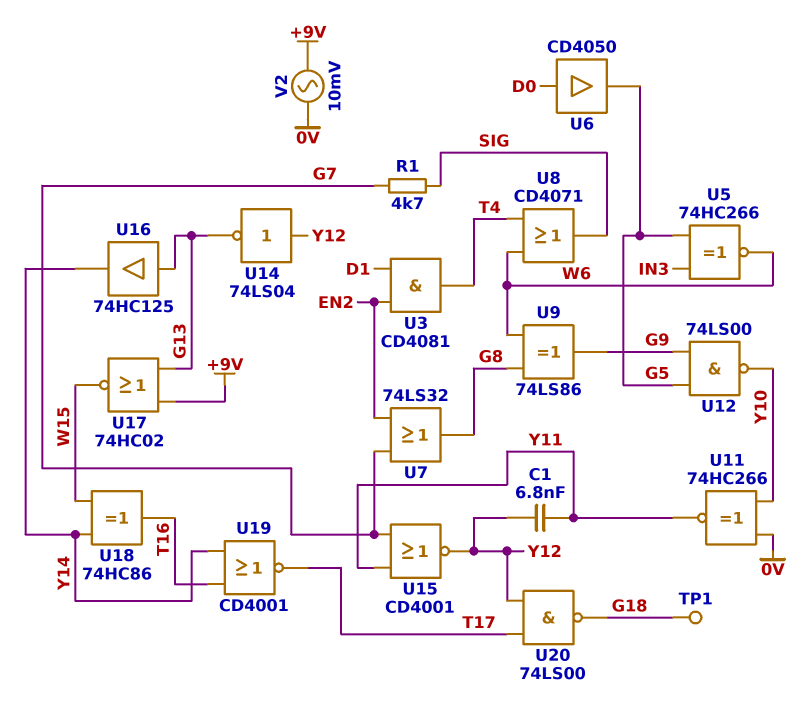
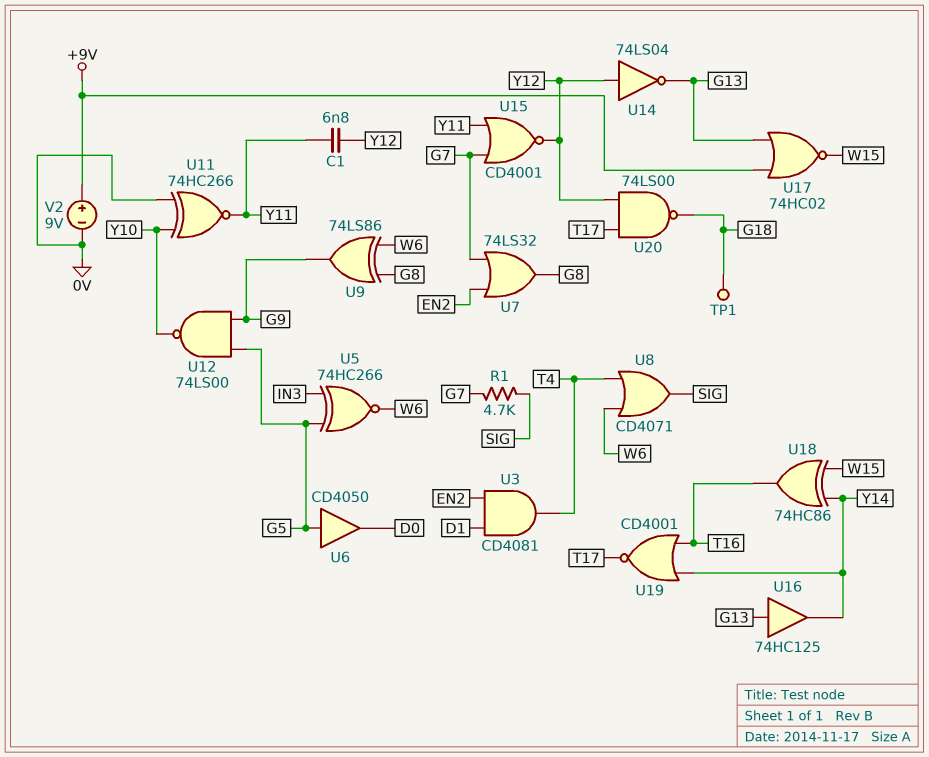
U6: buffer CD4050 (in D0, out G5) -> buffer CD4050 (in G5, out D0)
V2: AC 10mV (+9V, 0V) -> 9V (plus +9V, minus 0V)

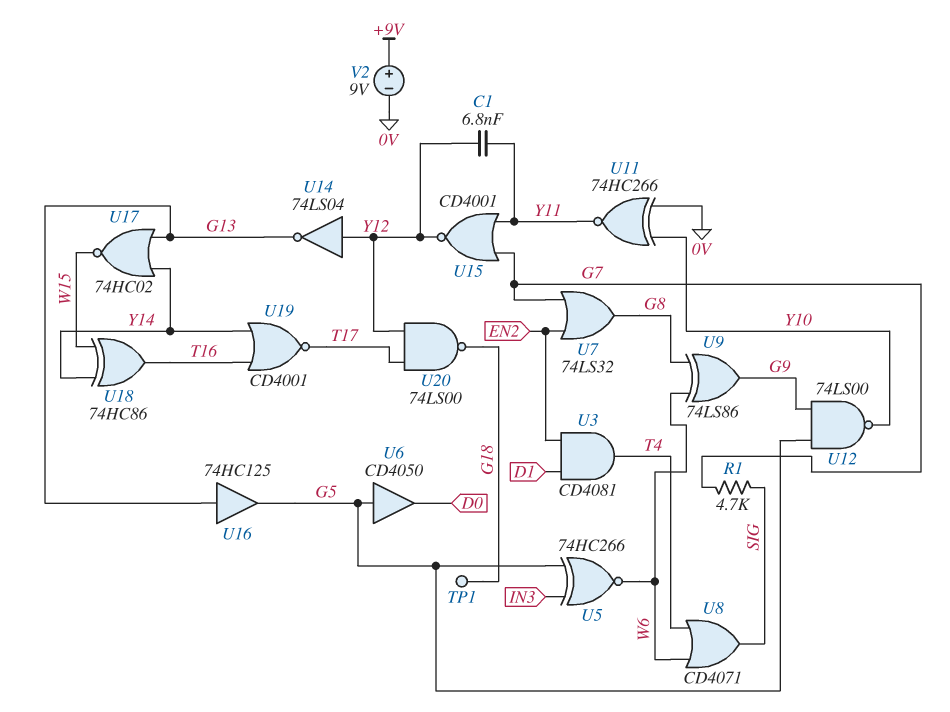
U16: buffer 74HC125 (in G13, out Y14) -> buffer 74HC125 (in G13, out G5)
U17: NOR 74HC02 (in +9V, in G13, out W15) -> NOR 74HC02 (in G13, in Y14, out W15)

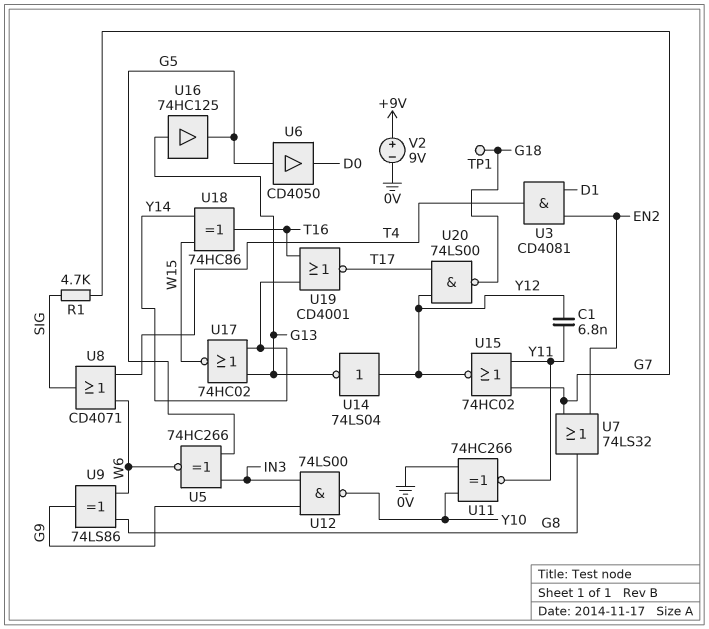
U12: NAND 74LS00 (in G5, in G9, out Y10) -> NAND 74LS00 (in G9, in IN3, out Y10)
U15: NOR CD4001 (in G7, in Y11, out Y12) -> NOR 74HC02 (in G7, in Y11, out Y12)

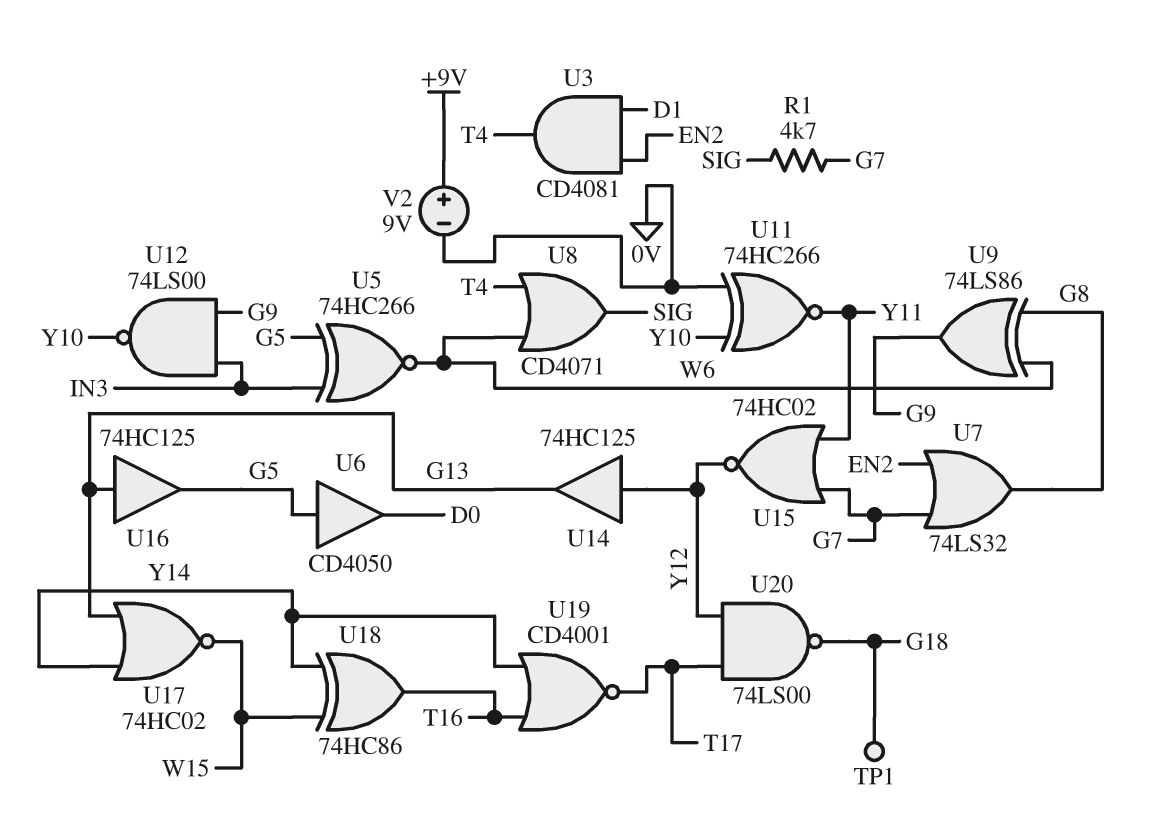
C1: 6.8nF (Y11, Y12) -> none
U14: NOT 74LS04 (in Y12, out G13) -> buffer 74HC125 (in Y12, out G13)

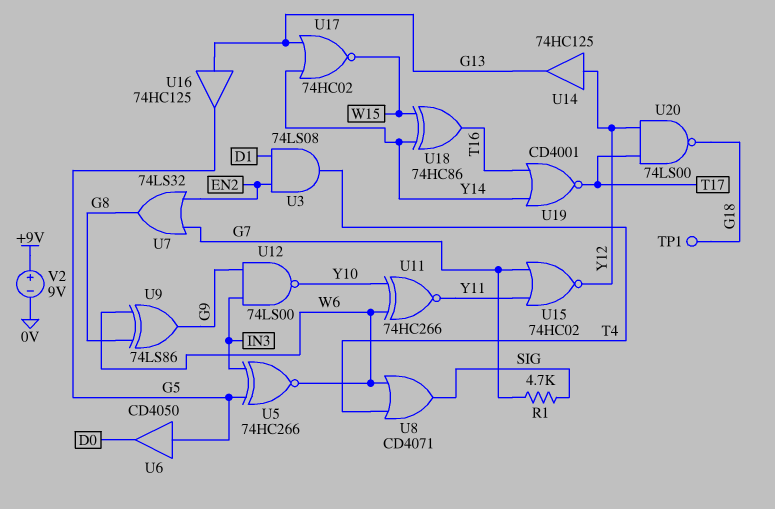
U3: AND CD4081 (in D1, in EN2, out T4) -> AND 74LS08 (in D1, in EN2, out T4)
U11: XNOR 74HC266 (in 0V, in Y10, out Y11) -> XNOR 74HC266 (in W6, in Y10, out Y11)

